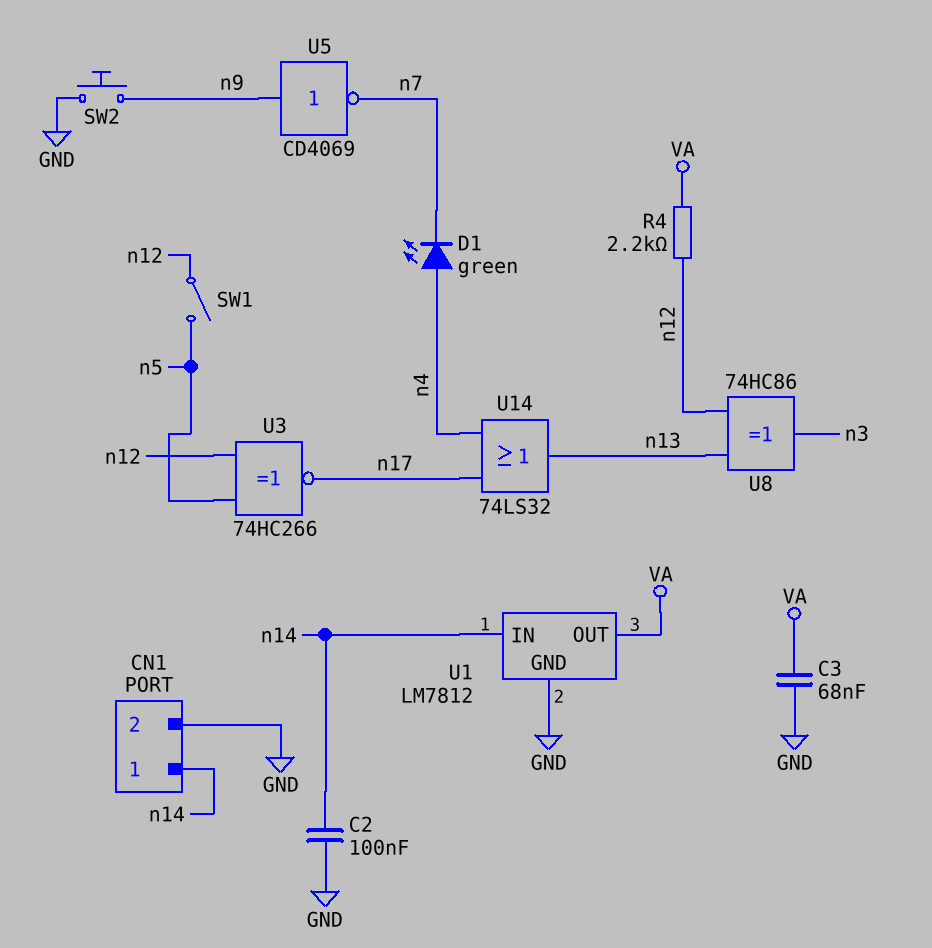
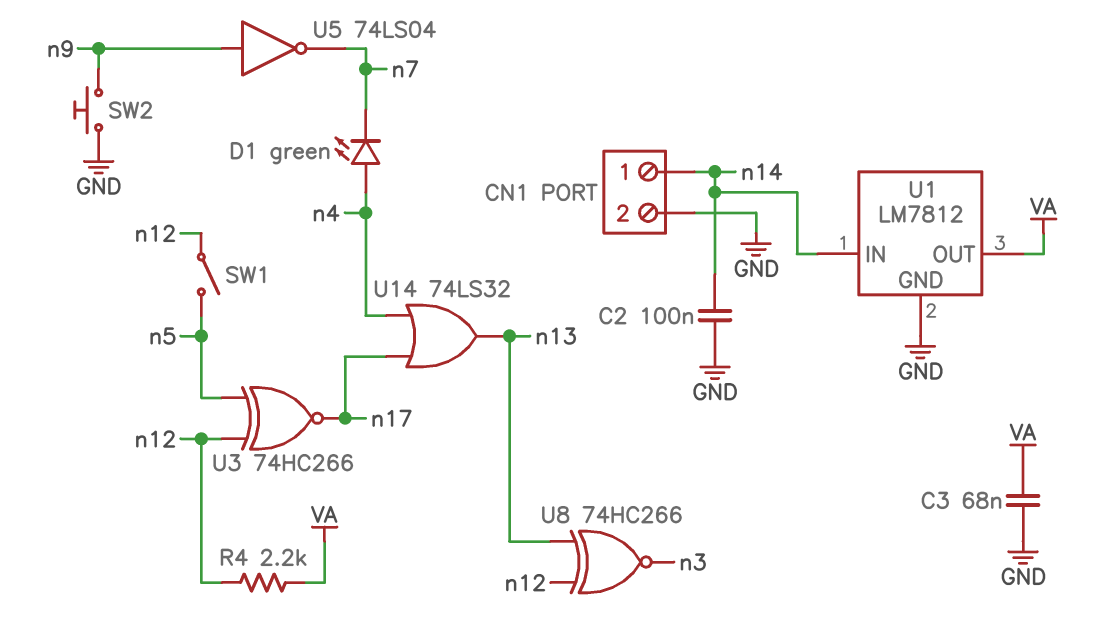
U5: NOT CD4069 (in n9, out n7) -> NOT 74LS04 (in n9, out n7)
U8: XOR 74HC86 (in n12, in n13, out n3) -> XNOR 74HC266 (in n12, in n13, out n3)

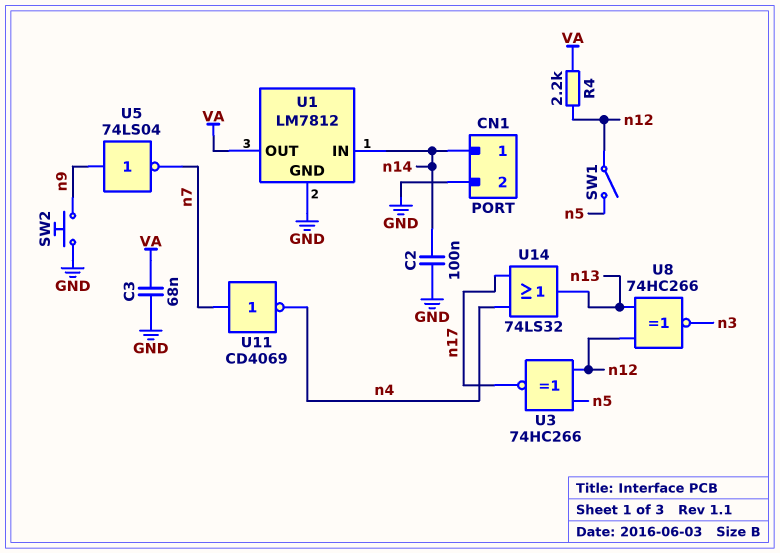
D1: LED green (A n4, K n7) -> none
U11: none -> NOT CD4069 (in n7, out n4)

